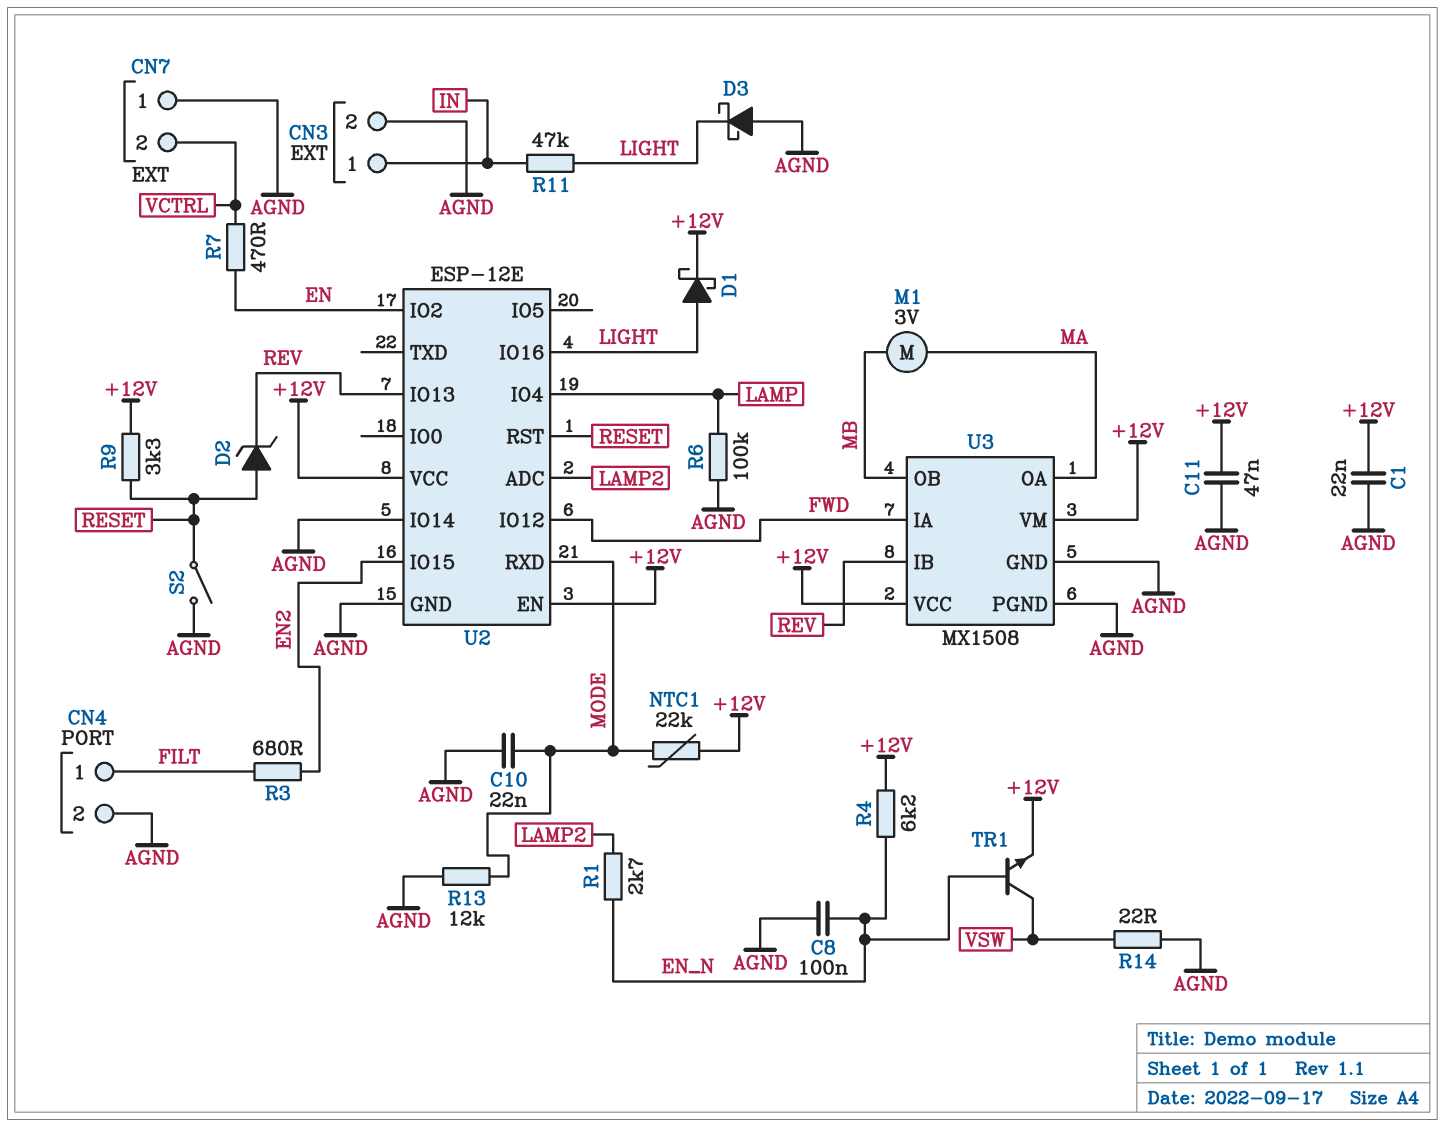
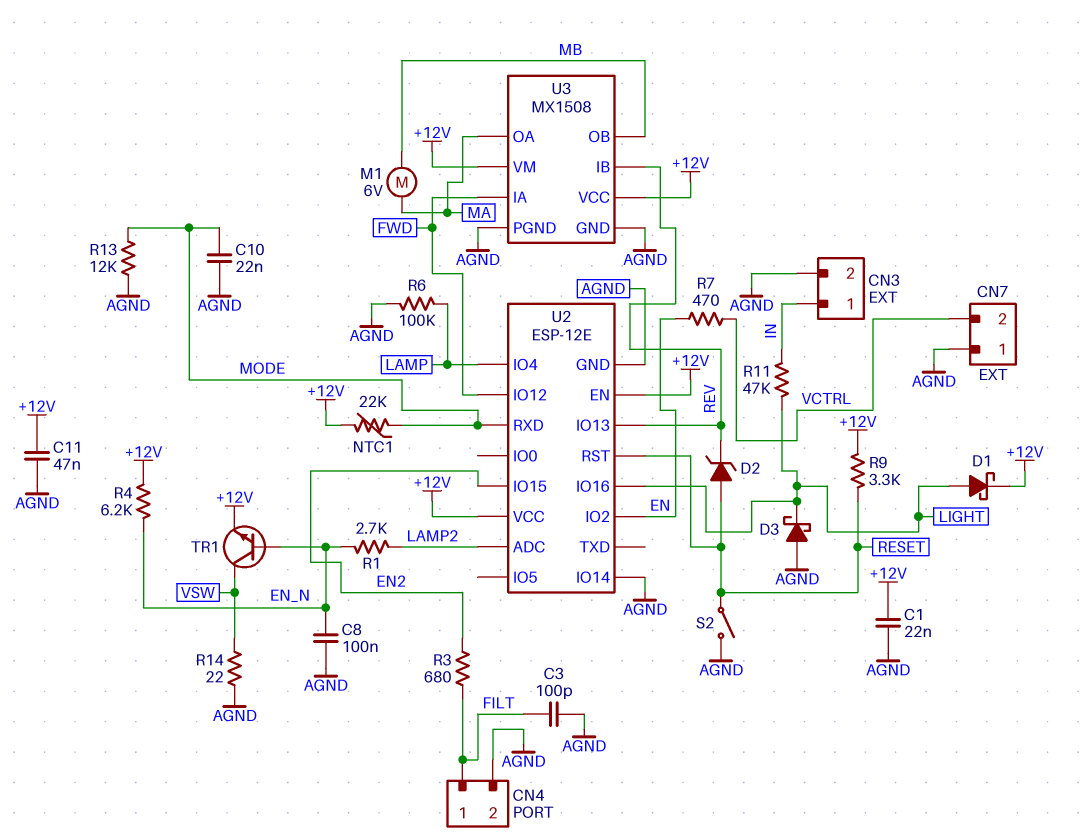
C3: none -> 100pF (AGND, FILT)
M1: motor 3V (MA, MB) -> motor 6V (MA, MB)

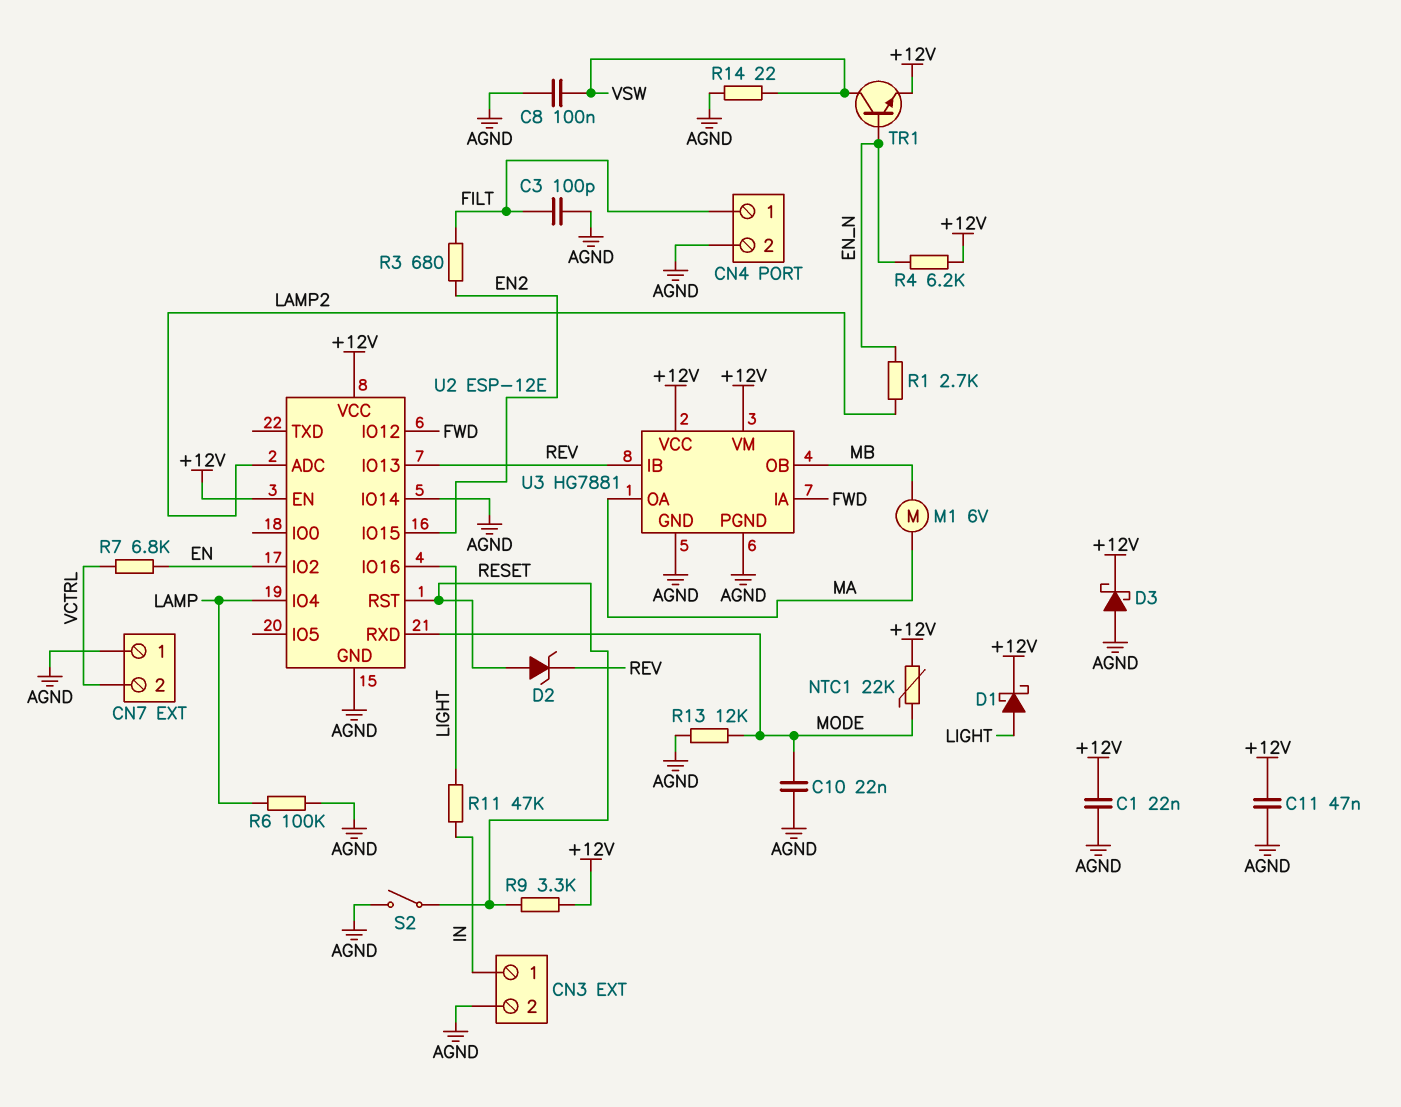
C8: 100nF (AGND, EN_N) -> 100nF (AGND, VSW)
D3: schottky (A AGND, K LIGHT) -> schottky (A AGND, K +12V)
R7: 470 (EN, VCTRL) -> 6.8k (EN, VCTRL)
U3: MX1508 -> HG7881

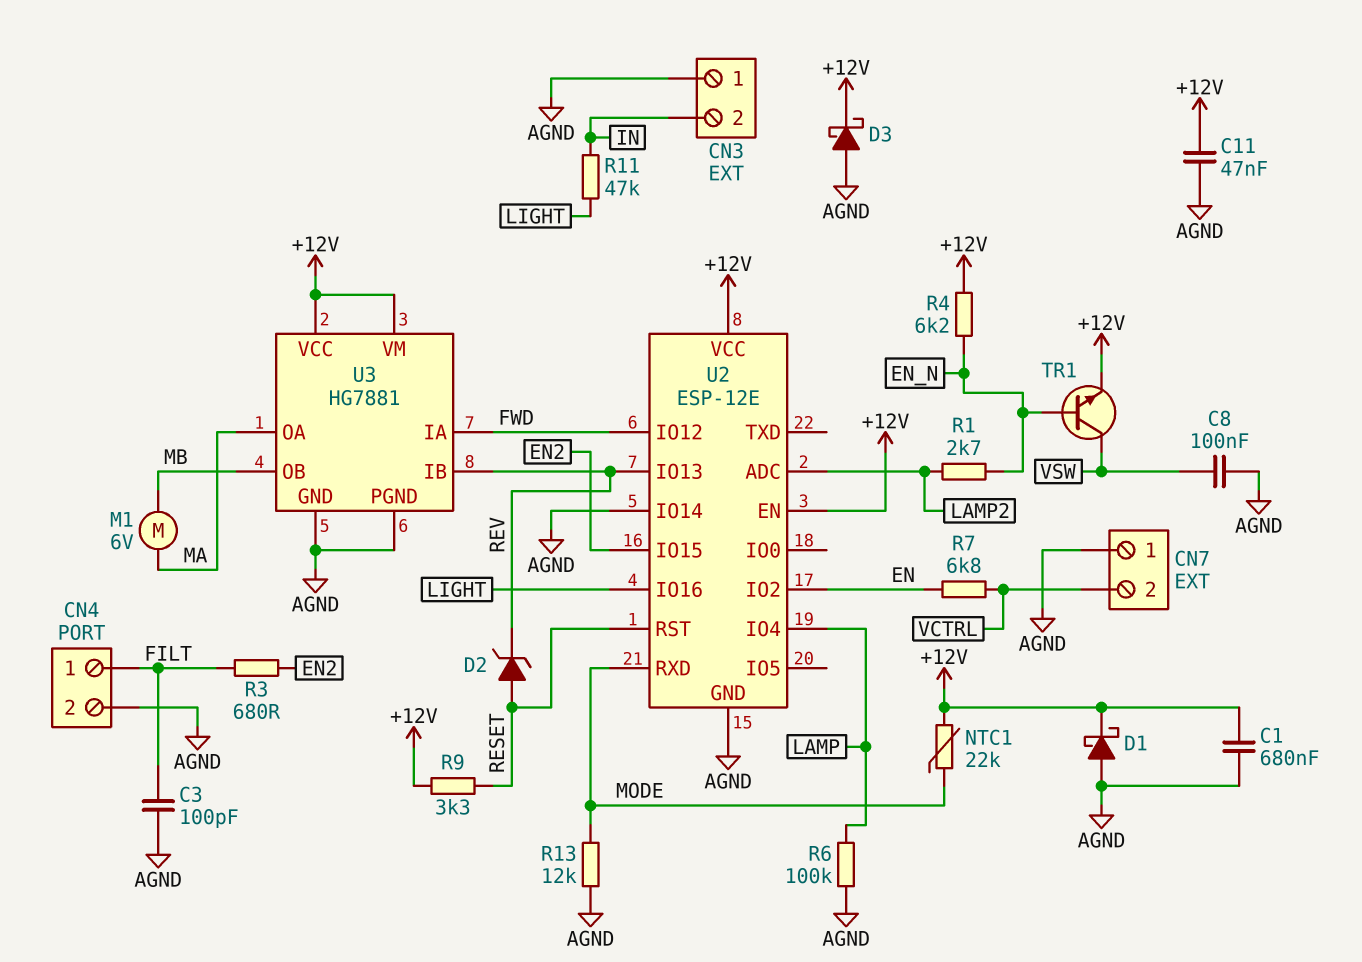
C1: 22nF (+12V, AGND) -> 680nF (+12V, AGND)
C10: 22nF (AGND, MODE) -> none
CN3 pin 1: IN -> AGND
CN3 pin 2: AGND -> IN
D1: schottky (A LIGHT, K +12V) -> schottky (A AGND, K +12V)
R14: 22 (AGND, VSW) -> none
S2: switch (AGND, RESET) -> none

